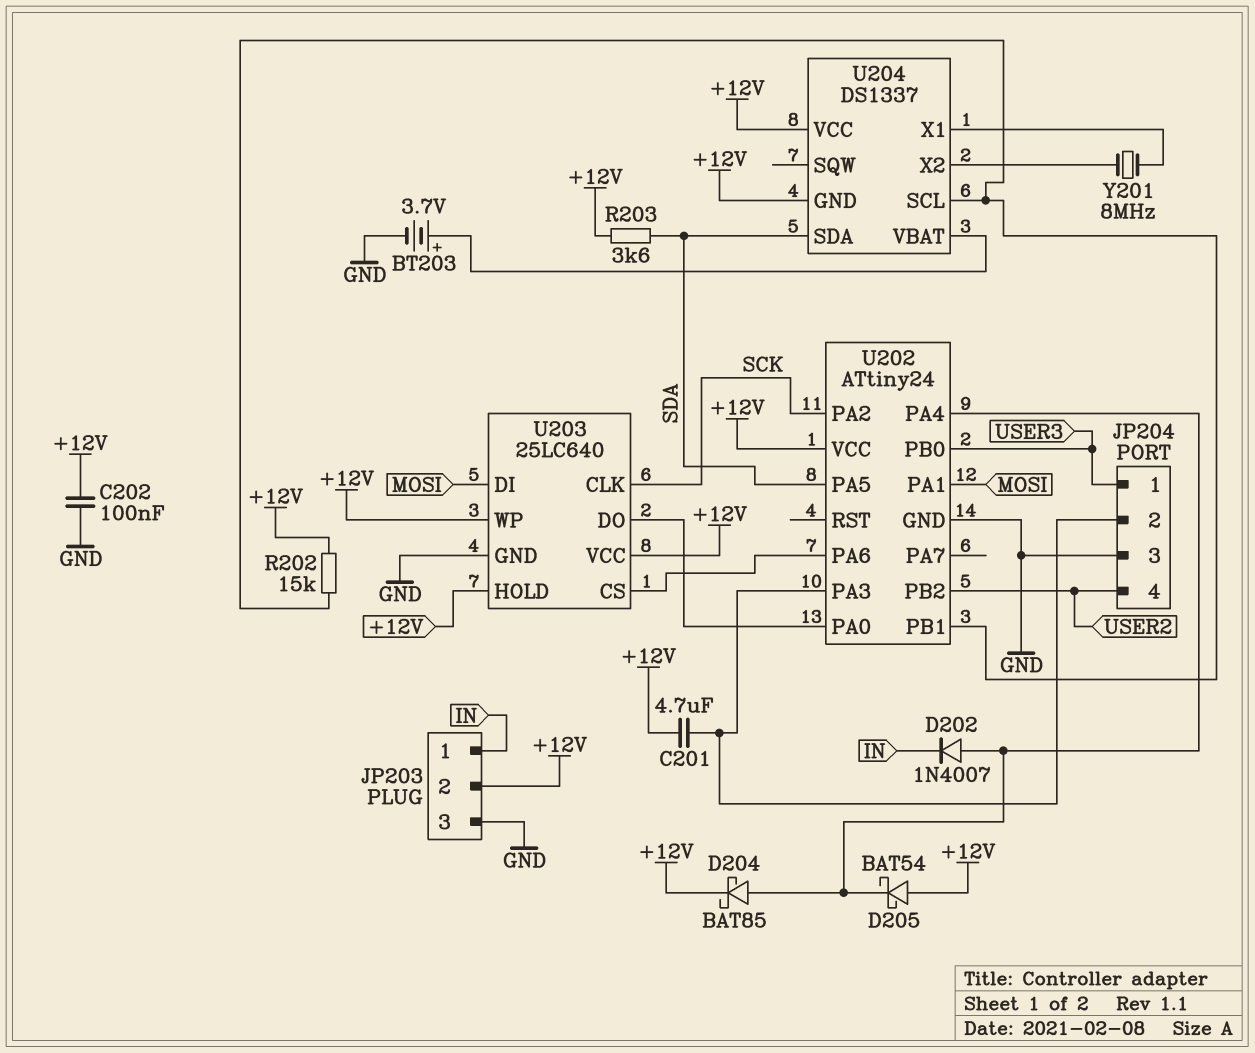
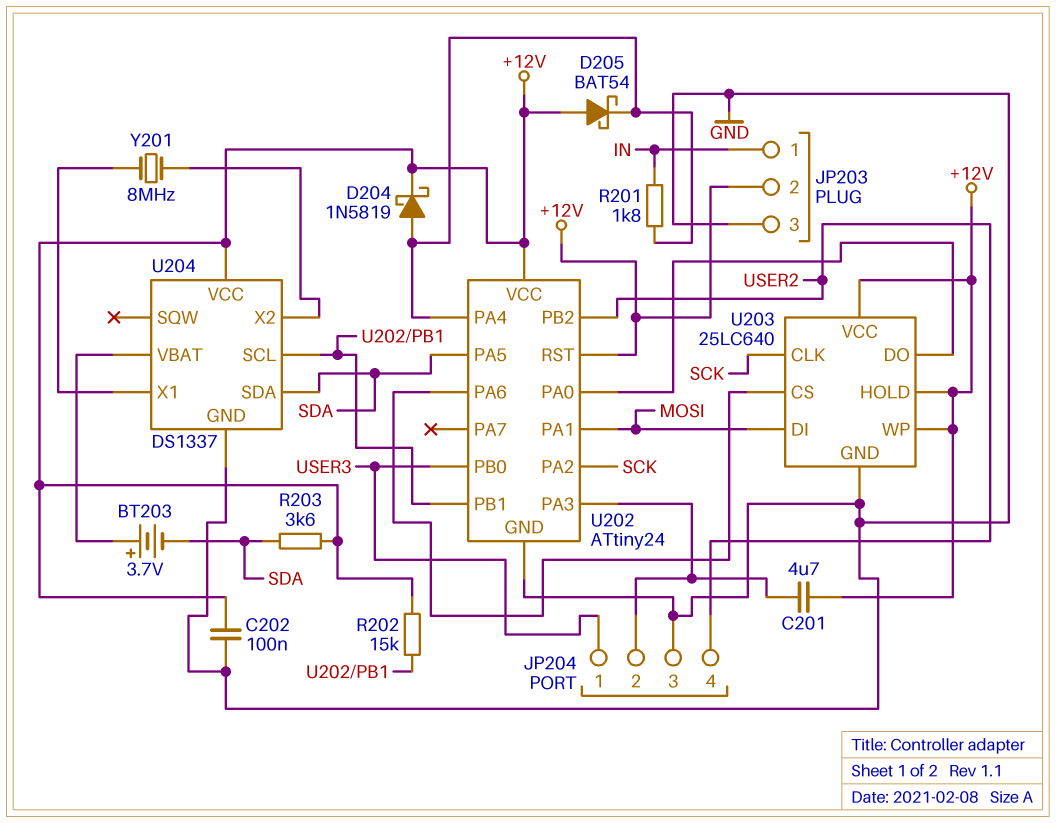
BT203: 3.7V (plus U204/VBAT, minus GND) -> 3.7V (plus U204/VBAT, minus SDA)
D202: diode 1N4007 (A U202/PA4, K IN) -> none
D204: schottky BAT85 (A U202/PA4, K +12V) -> schottky 1N5819 (A U202/PA4, K +12V)
R201: none -> 1.8k (IN, U202/PA4)
U202 pin RST: none -> +12V
U204 pin GND: +12V -> GND

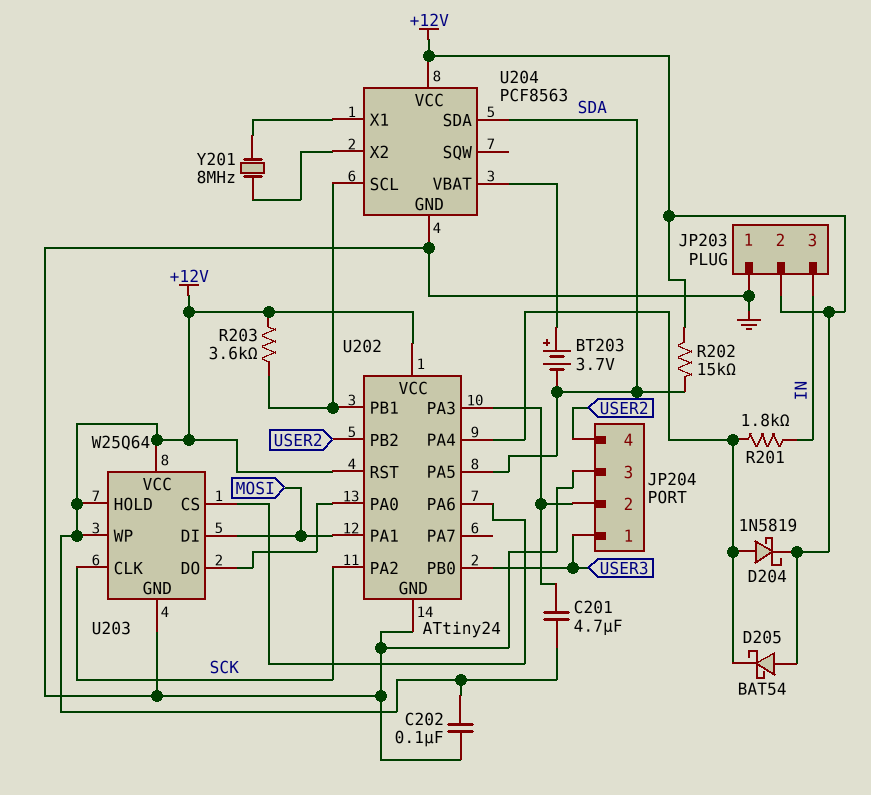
JP203 pin 1: IN -> GND
JP203 pin 3: GND -> IN
R202: 15k (+12V, U202/PB1) -> 15k (+12V, SDA)
R203: 3.6k (+12V, SDA) -> 3.6k (+12V, U202/PB1)
U203: 25LC640 -> W25Q64
U204: DS1337 -> PCF8563

